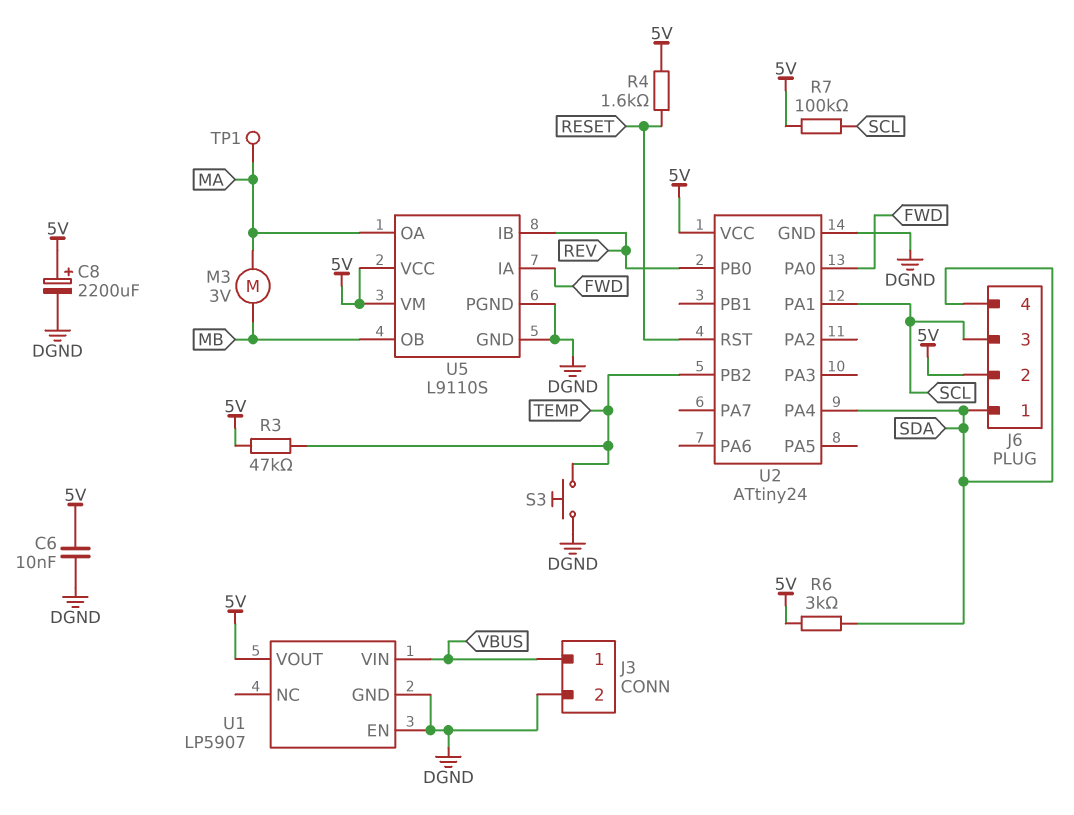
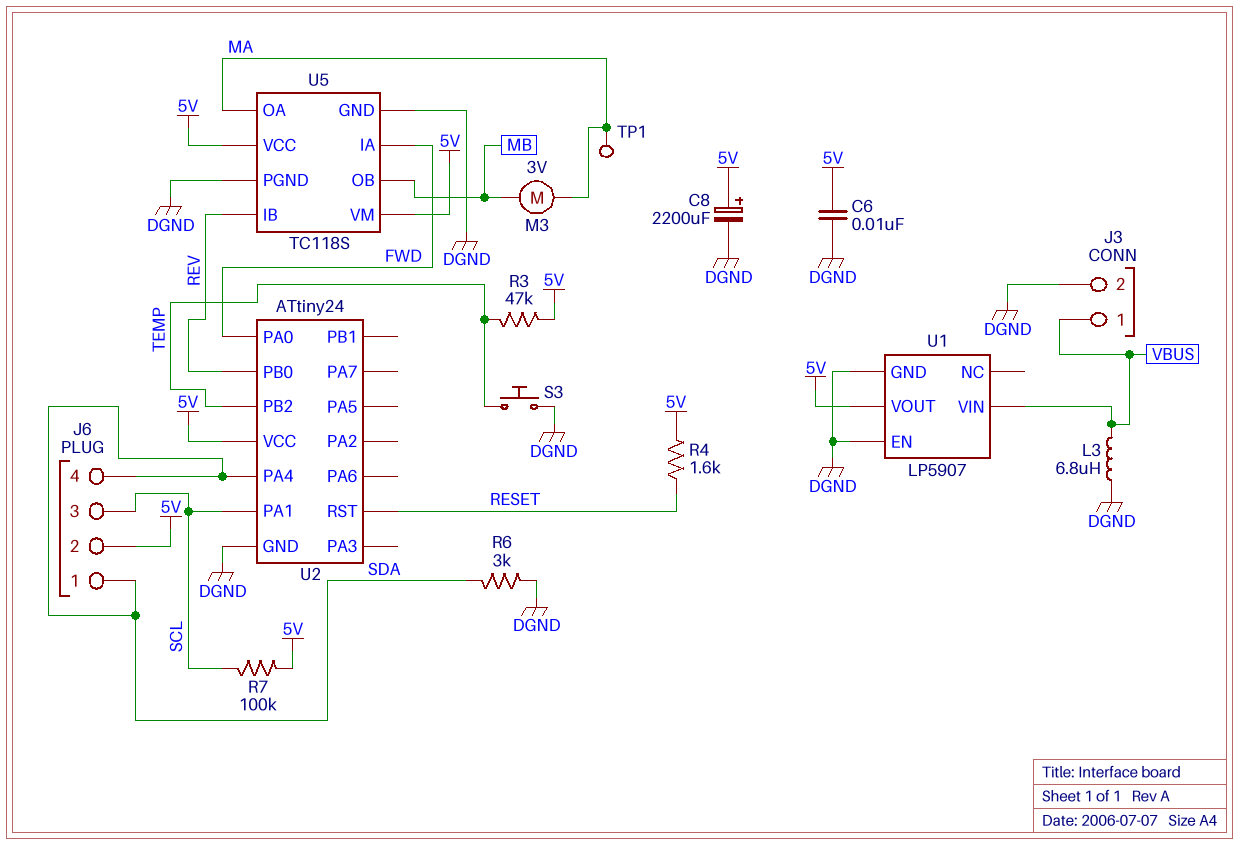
L3: none -> 6.8uH (DGND, VBUS)
R6: 3k (5V, SDA) -> 3k (DGND, SDA)
U5: L9110S -> TC118S

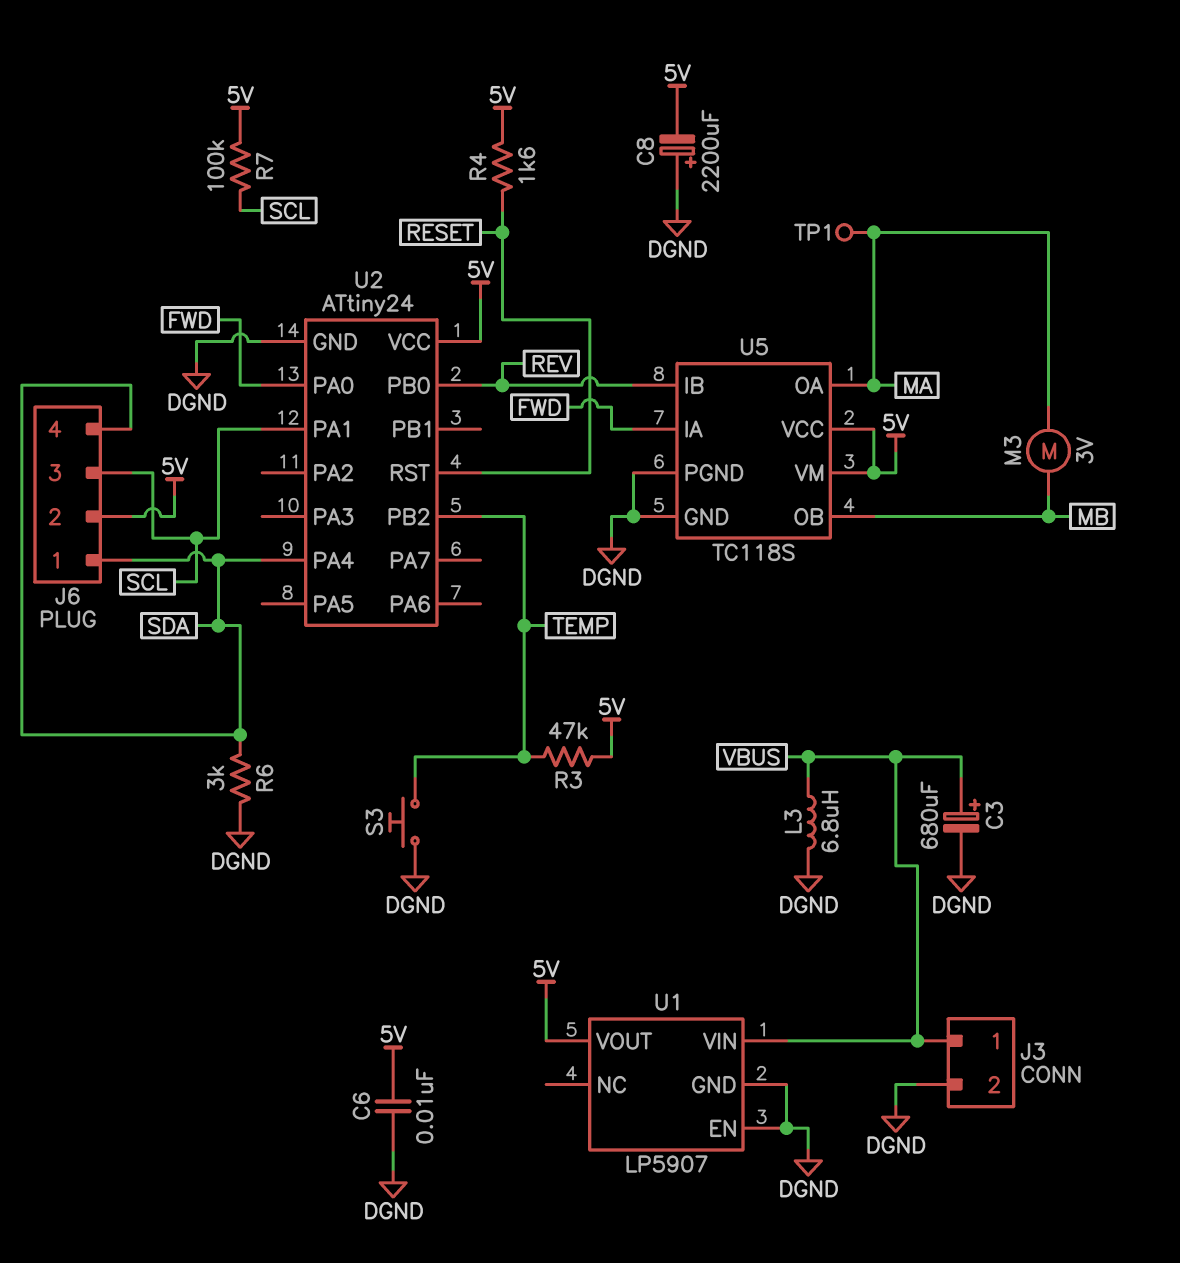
C3: none -> 680uF (plus VBUS, minus DGND)
C8: 2200uF (plus 5V, minus DGND) -> 2200uF (plus DGND, minus 5V)

